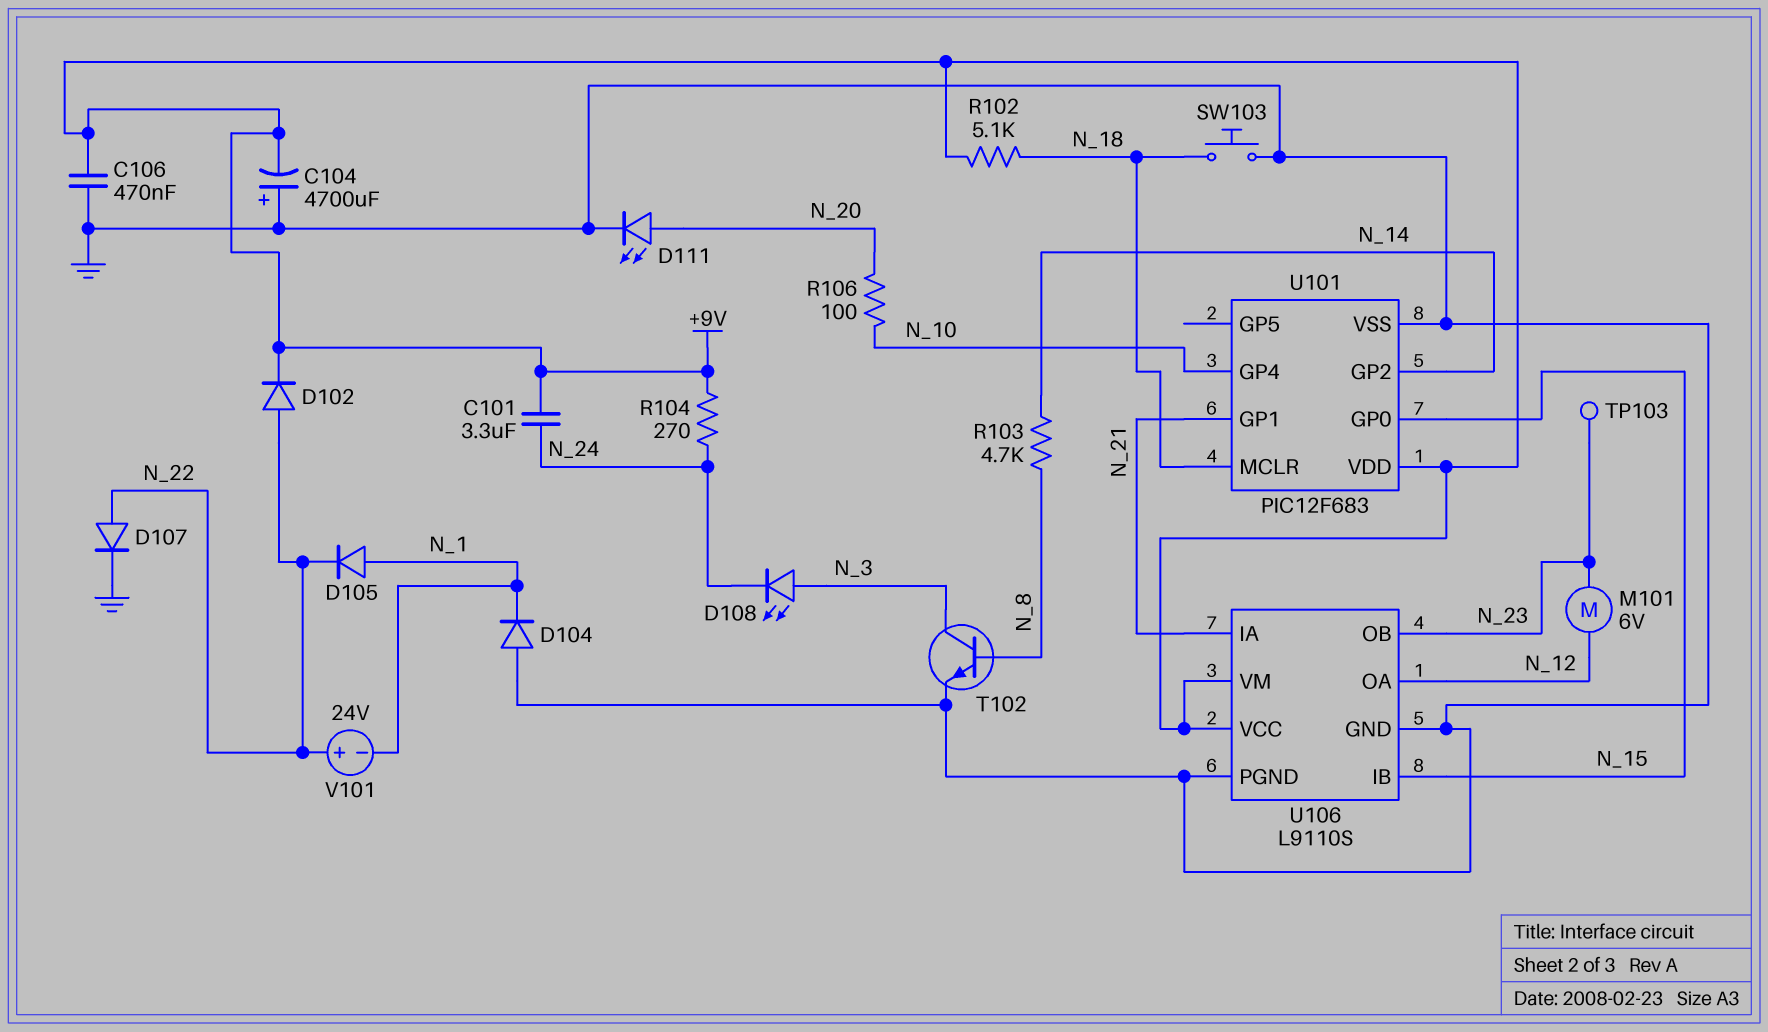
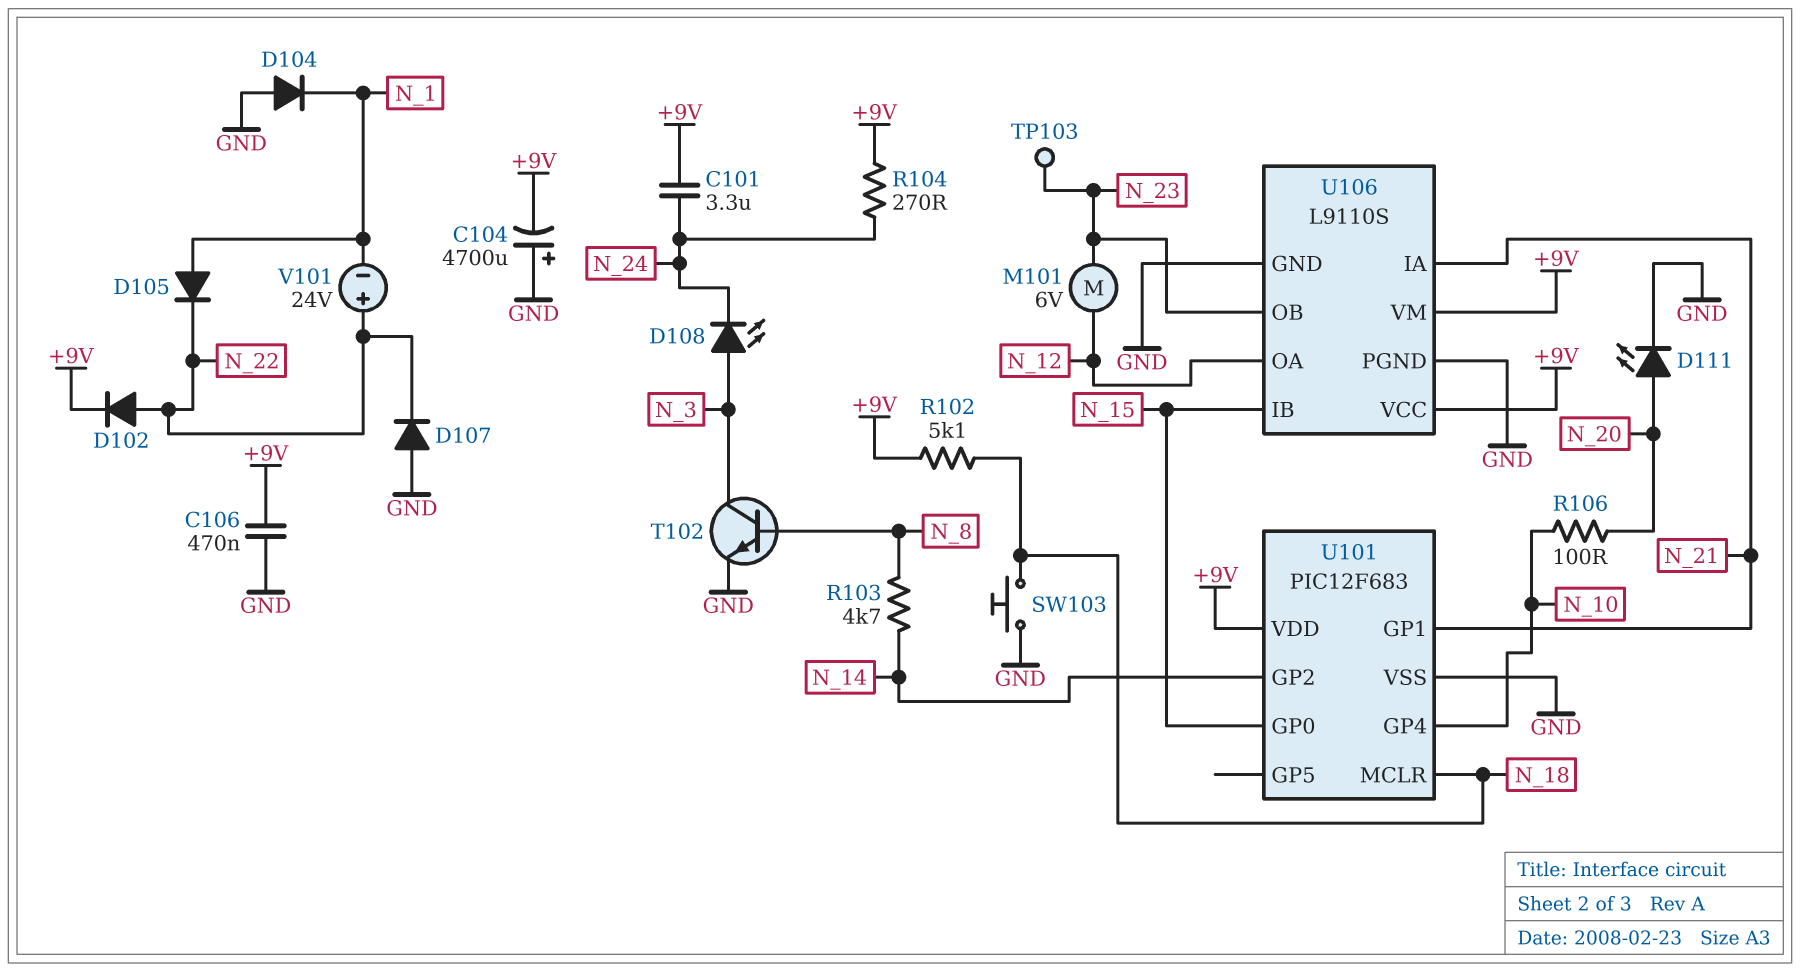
D107: diode (A N_22, K GND) -> diode (A GND, K N_22)

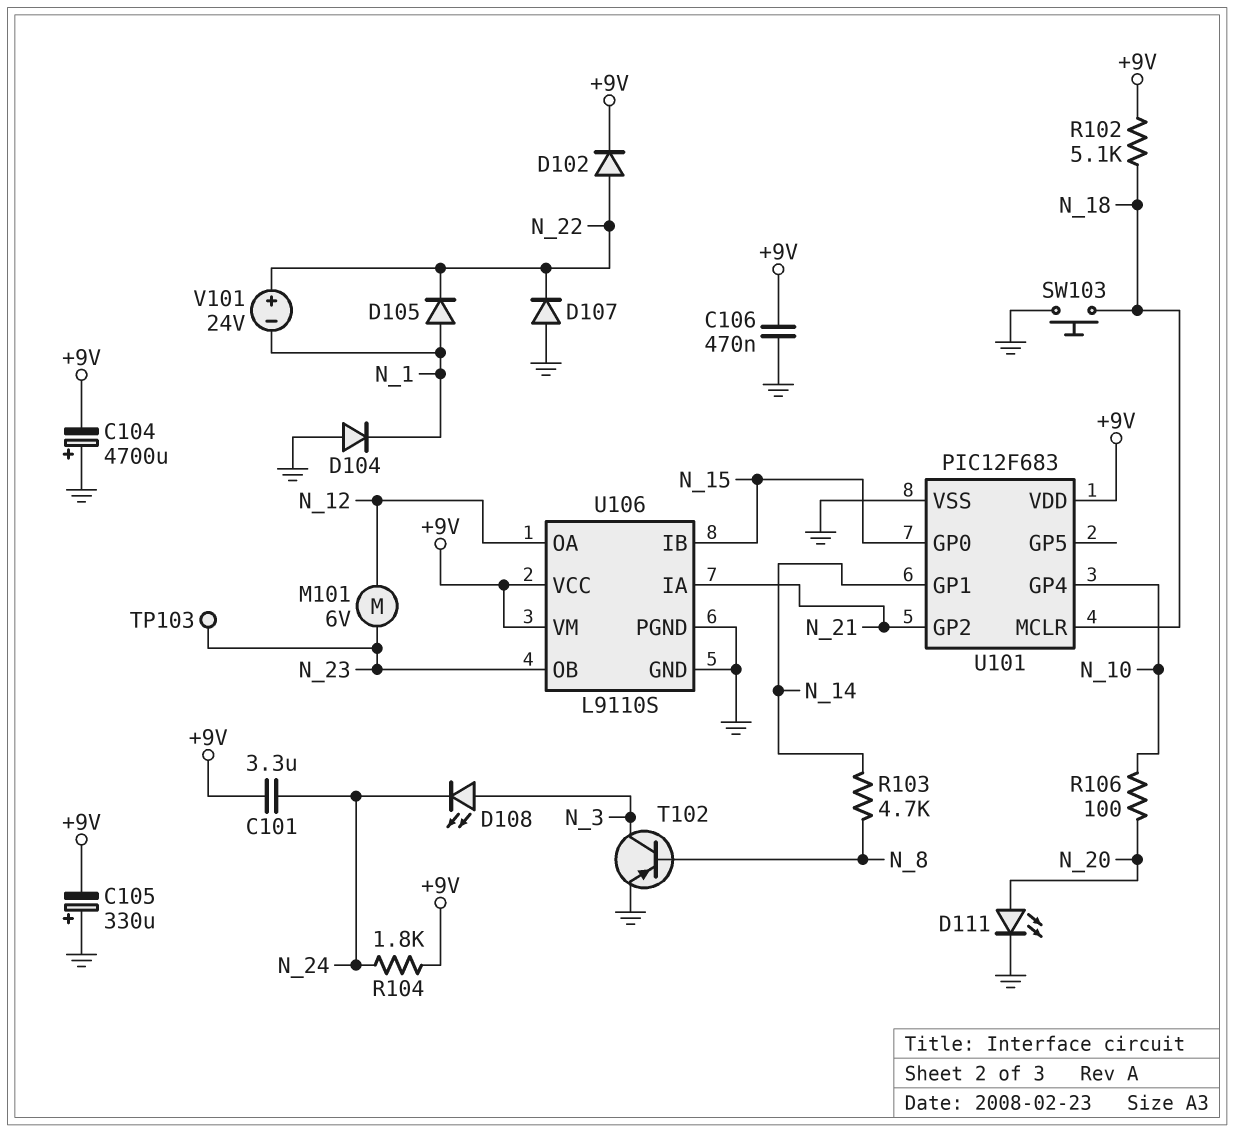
C105: none -> 330uF (plus GND, minus +9V)
R104: 270 (+9V, N_24) -> 1.8k (+9V, N_24)
T102: NPN (B N_8, C N_3, E GND) -> PNP (B N_8, C N_3, E GND)
U101 pin GP1: N_21 -> N_14
U101 pin GP2: N_14 -> N_21

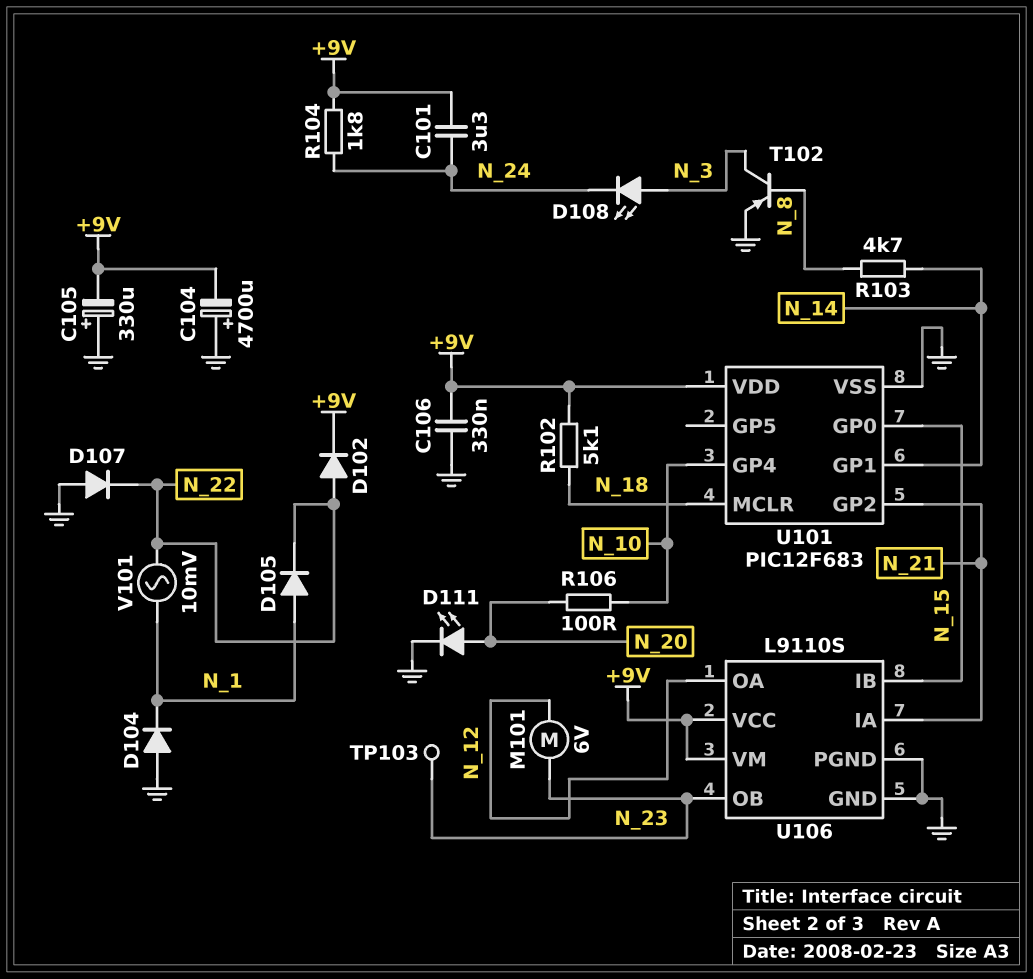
C106: 470nF (+9V, GND) -> 330nF (+9V, GND)
SW103: button (GND, N_18) -> none
V101: 24V (plus N_22, minus N_1) -> AC 10mV (N_1, N_22)

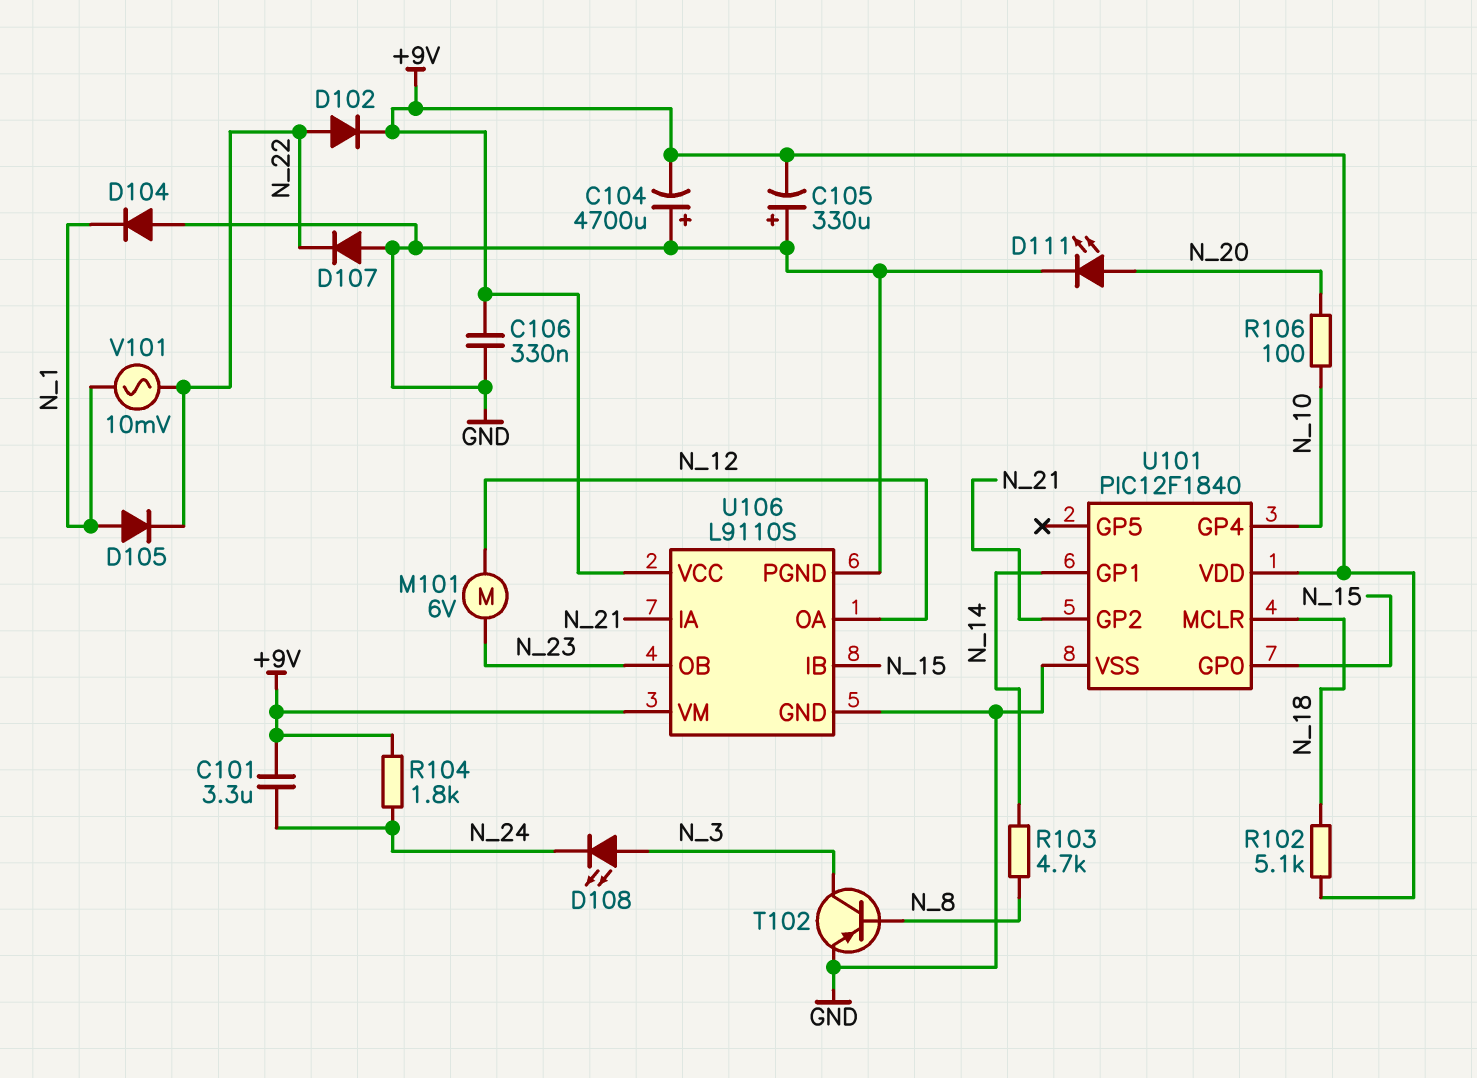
TP103: test point (N_23) -> none
U101: PIC12F683 -> PIC12F1840

